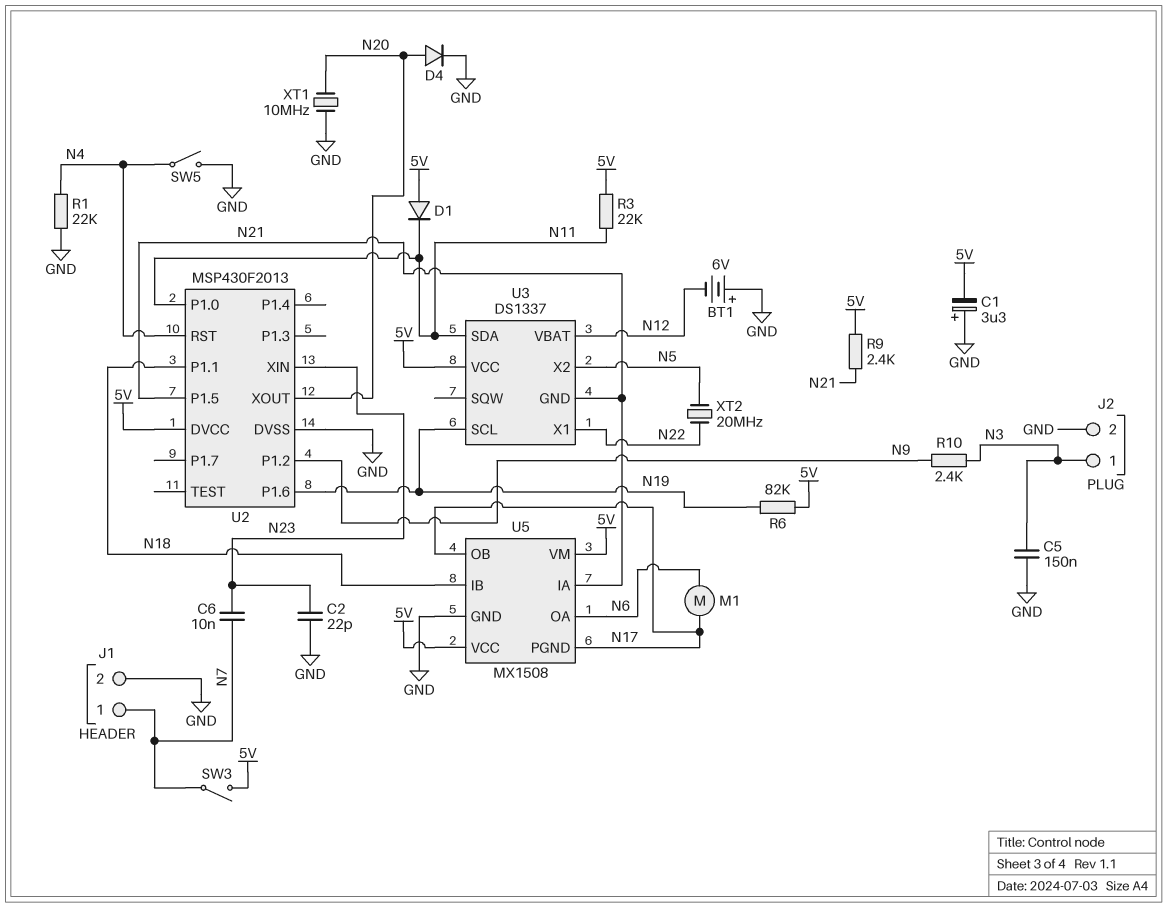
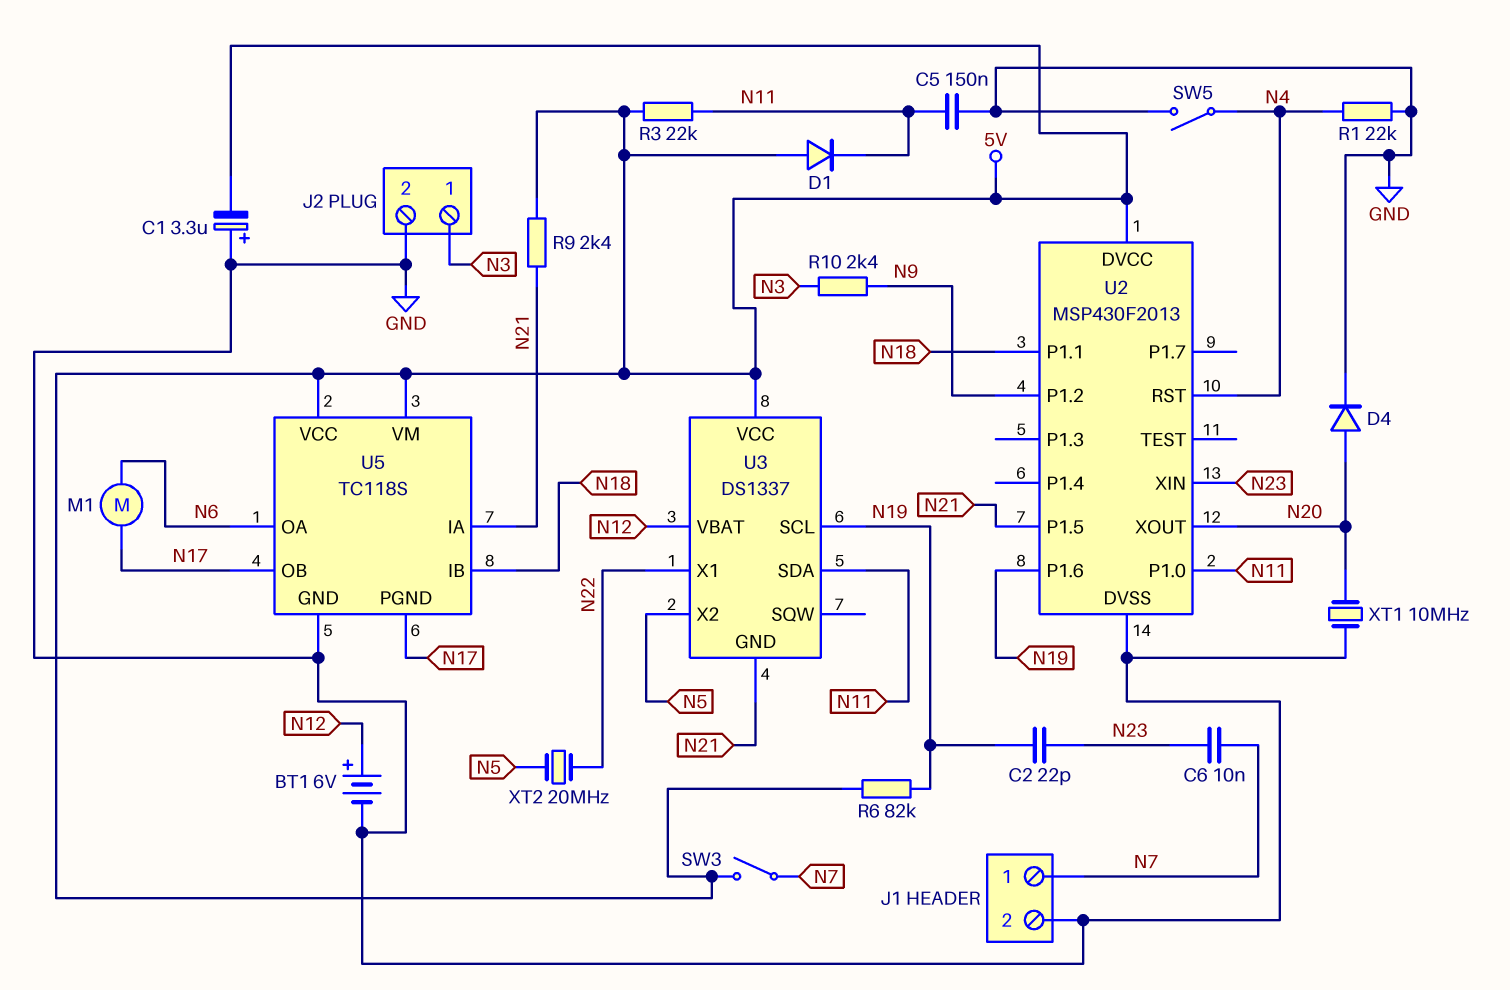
BT1: 6V (plus GND, minus N12) -> 6V (plus N12, minus GND)
C2: 22pF (GND, N23) -> 22pF (N19, N23)
C5: 150nF (GND, N3) -> 150nF (GND, N11)
U5: MX1508 -> TC118S

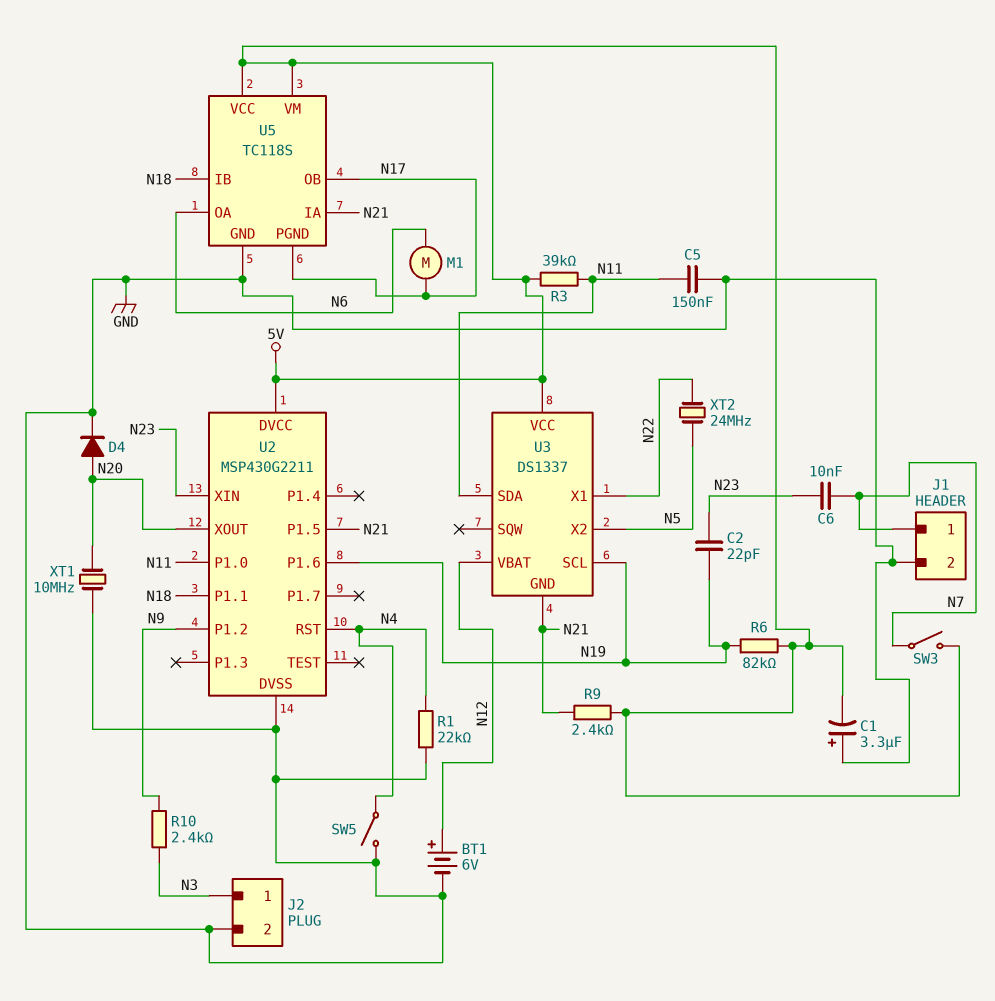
D1: diode (A 5V, K N11) -> none
R3: 22k (5V, N11) -> 39k (5V, N11)
U2: MSP430F2013 -> MSP430G2211
XT2: 20MHz (N5, N22) -> 24MHz (N5, N22)

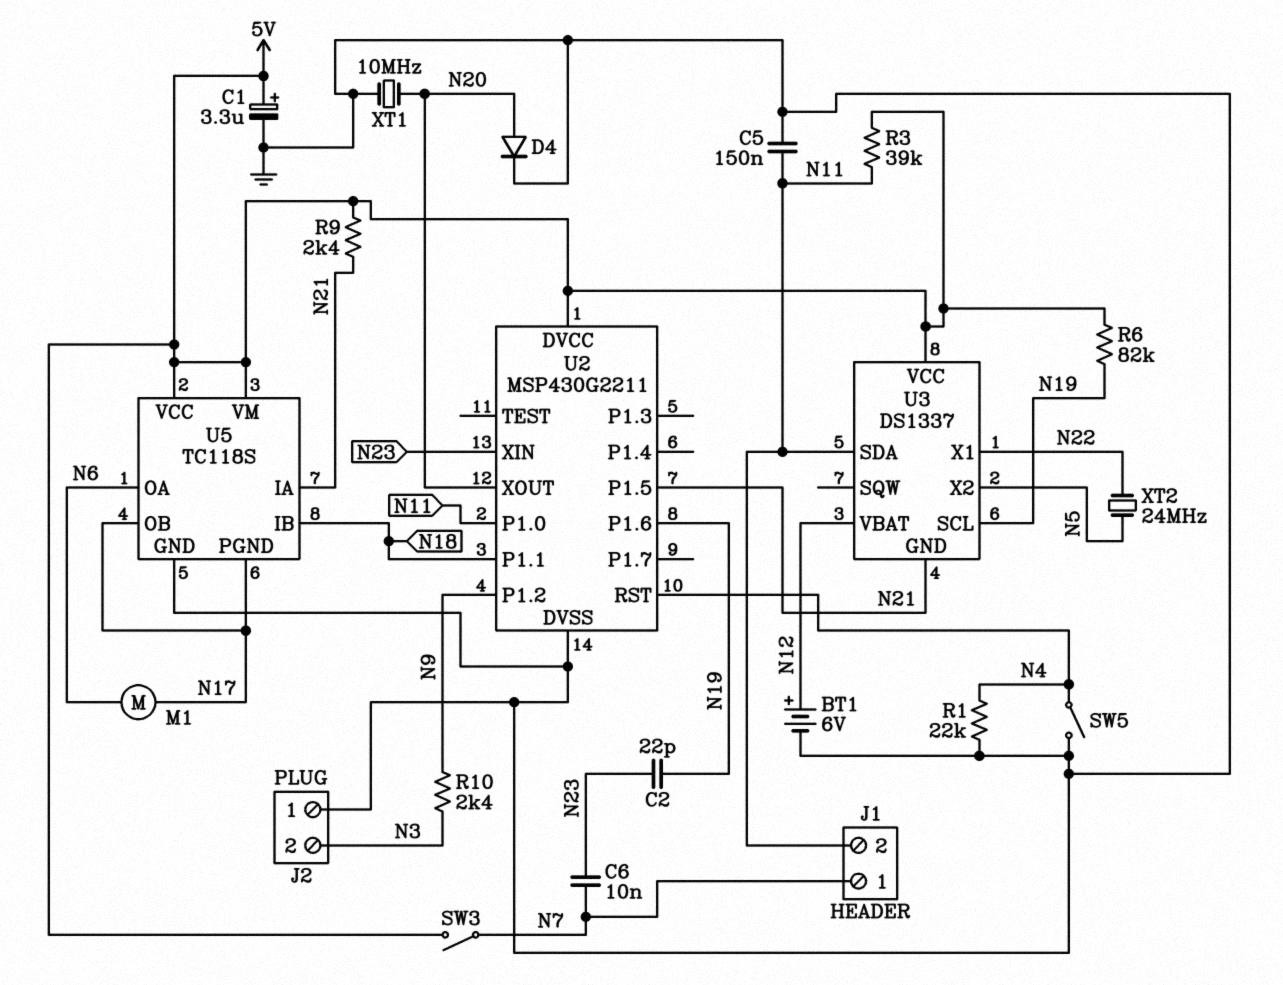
C1: 3.3uF (plus GND, minus 5V) -> 3.3uF (plus 5V, minus GND)
J1 pin 2: GND -> N11
J2 pin 1: N3 -> GND
J2 pin 2: GND -> N3

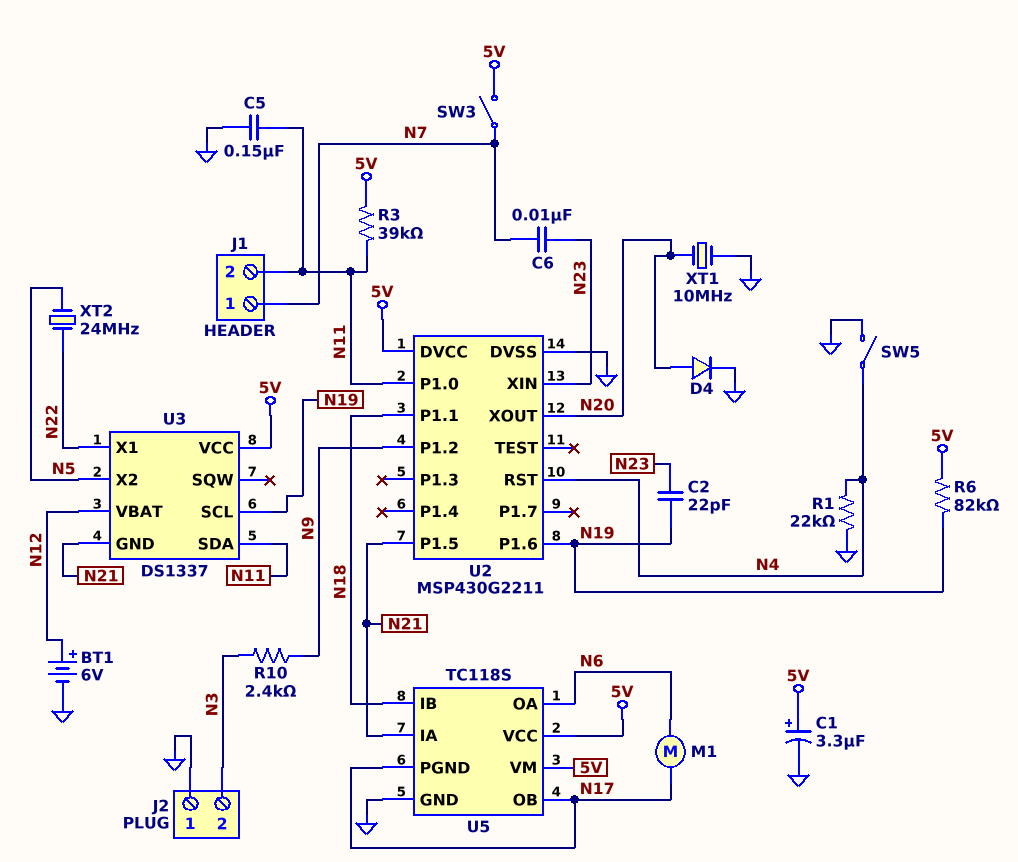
R9: 2.4k (5V, N21) -> none

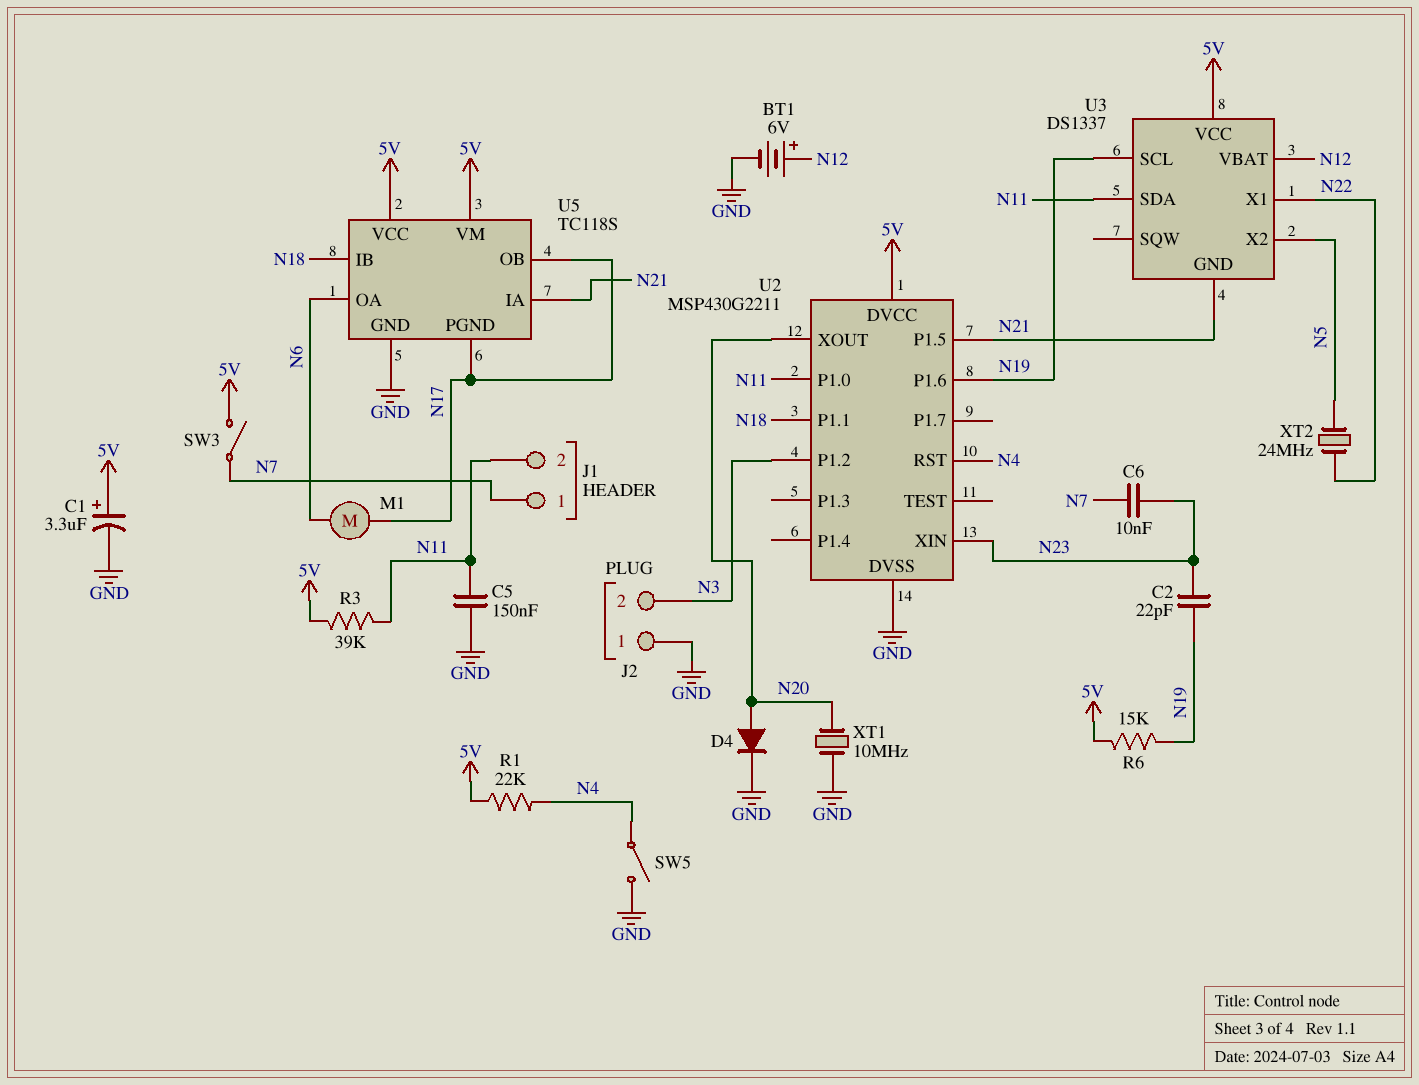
R1: 22k (GND, N4) -> 22k (5V, N4)
R6: 82k (5V, N19) -> 15k (5V, N19)
R10: 2.4k (N3, N9) -> none
U2 pin P1.2: N9 -> N3

